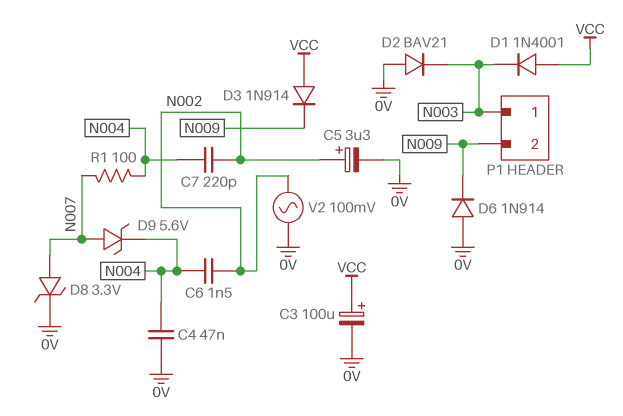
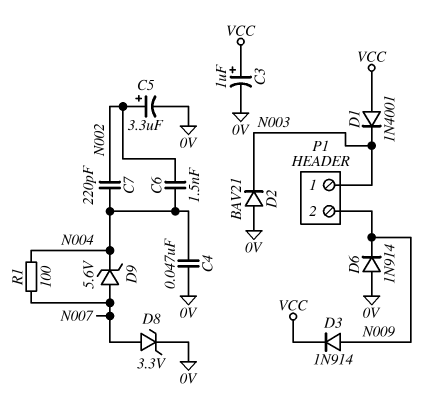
C3: 100uF (plus VCC, minus 0V) -> 1uF (plus VCC, minus 0V)
D3: diode 1N914 (A VCC, K N009) -> diode 1N914 (A N009, K VCC)
V2: AC 100mV (0V, N002) -> none

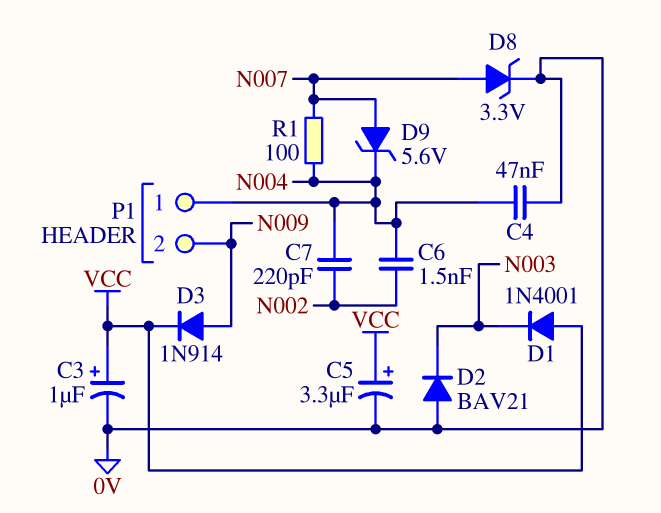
C5: 3.3uF (plus N002, minus 0V) -> 3.3uF (plus VCC, minus 0V)
D6: diode 1N914 (A 0V, K N009) -> none
P1 pin 1: N003 -> N004

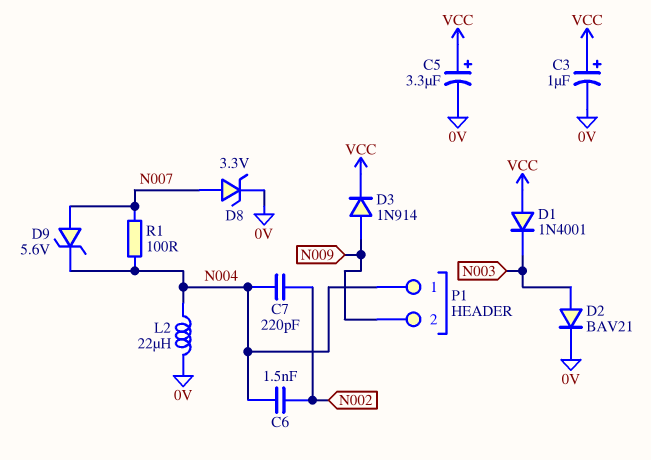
C4: 47nF (0V, N004) -> none
D2: diode BAV21 (A 0V, K N003) -> diode BAV21 (A N003, K 0V)
L2: none -> 22uH (0V, N004)

